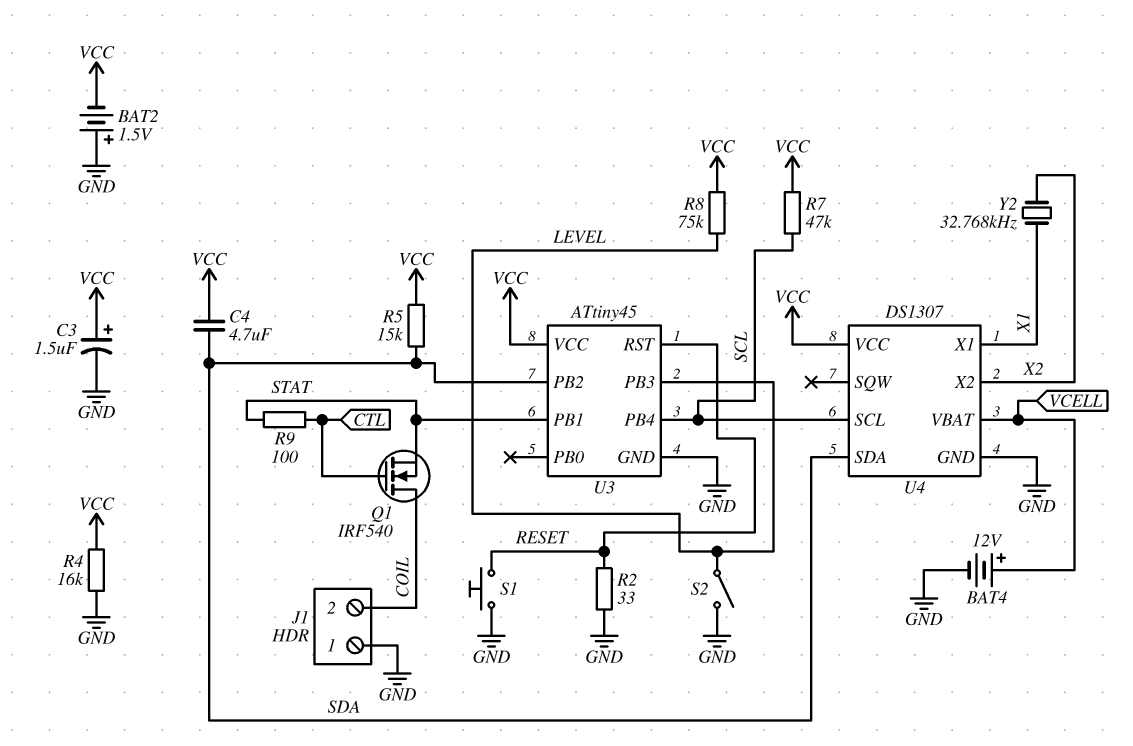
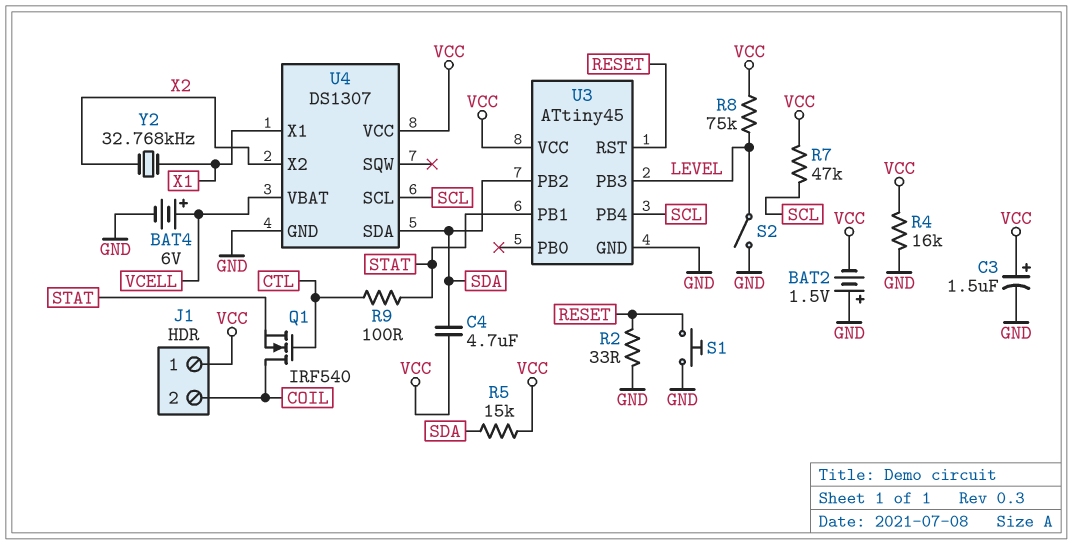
BAT4: 12V (plus VCELL, minus GND) -> 6V (plus VCELL, minus GND)
J1 pin 1: GND -> VCC

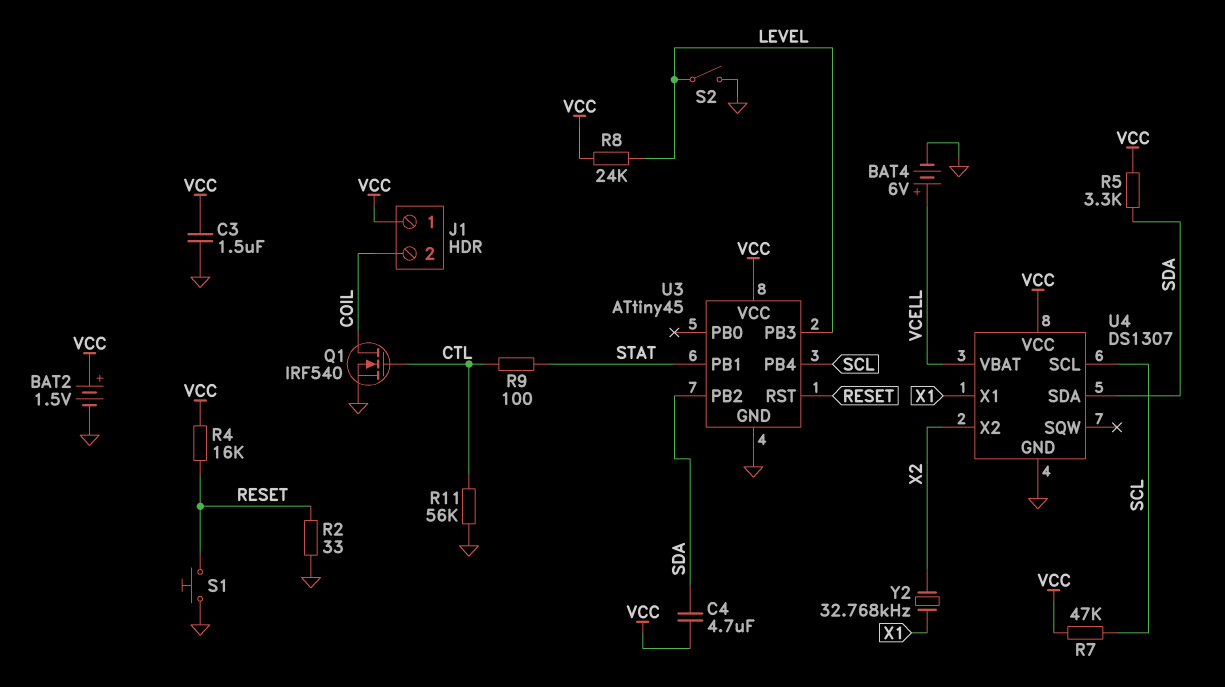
BAT2: 1.5V (plus GND, minus VCC) -> 1.5V (plus VCC, minus GND)
C3: 1.5uF (plus VCC, minus GND) -> 1.5uF (GND, VCC)
Q1: NMOS IRF540 (G CTL, D COIL, S STAT) -> NMOS IRF540 (G CTL, D COIL, S GND)
R4: 16k (GND, VCC) -> 16k (RESET, VCC)
R5: 15k (SDA, VCC) -> 3.3k (SDA, VCC)
R8: 75k (LEVEL, VCC) -> 24k (LEVEL, VCC)
R11: none -> 56k (CTL, GND)

